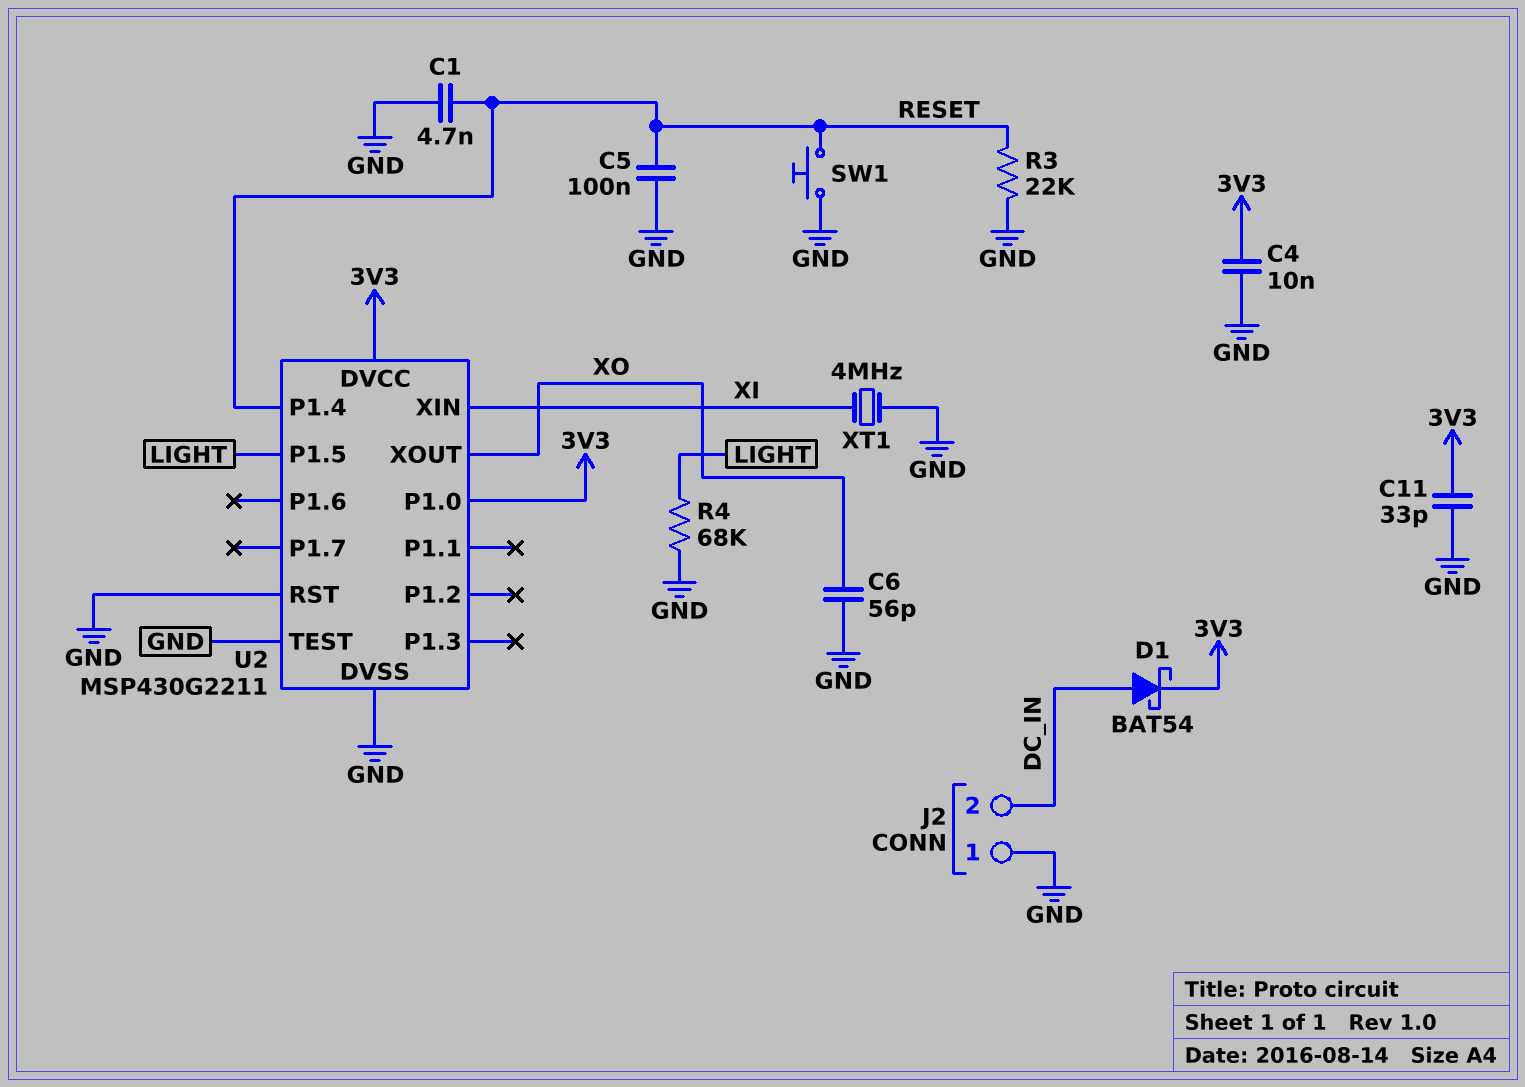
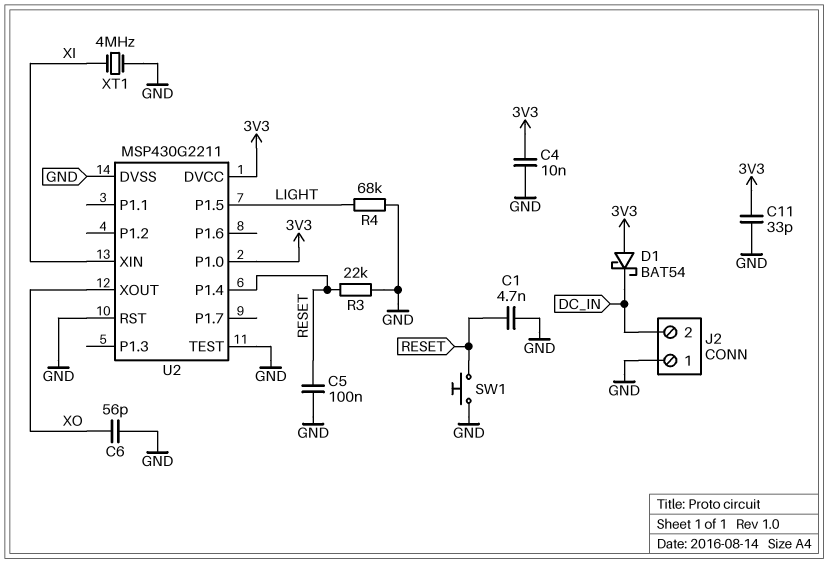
D1: schottky BAT54 (A DC_IN, K 3V3) -> schottky BAT54 (A 3V3, K DC_IN)

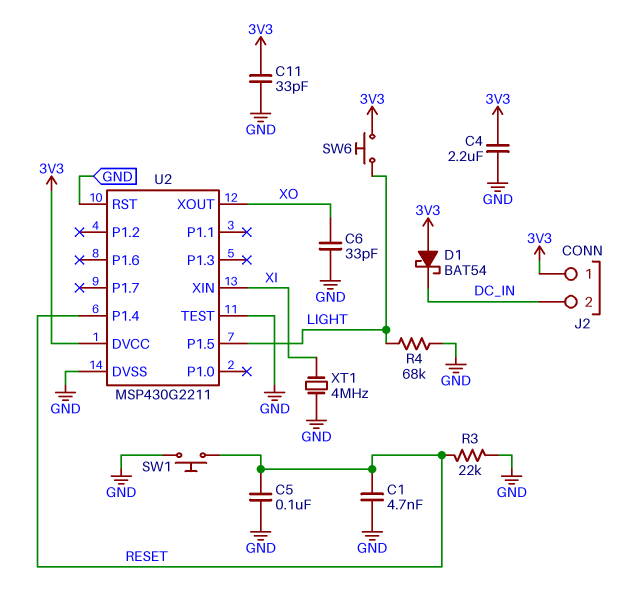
C4: 10nF (3V3, GND) -> 2.2uF (3V3, GND)
C6: 56pF (GND, XO) -> 33pF (GND, XO)
J2 pin 1: GND -> 3V3
SW6: none -> button (3V3, LIGHT)
U2 pin P1.0: 3V3 -> none

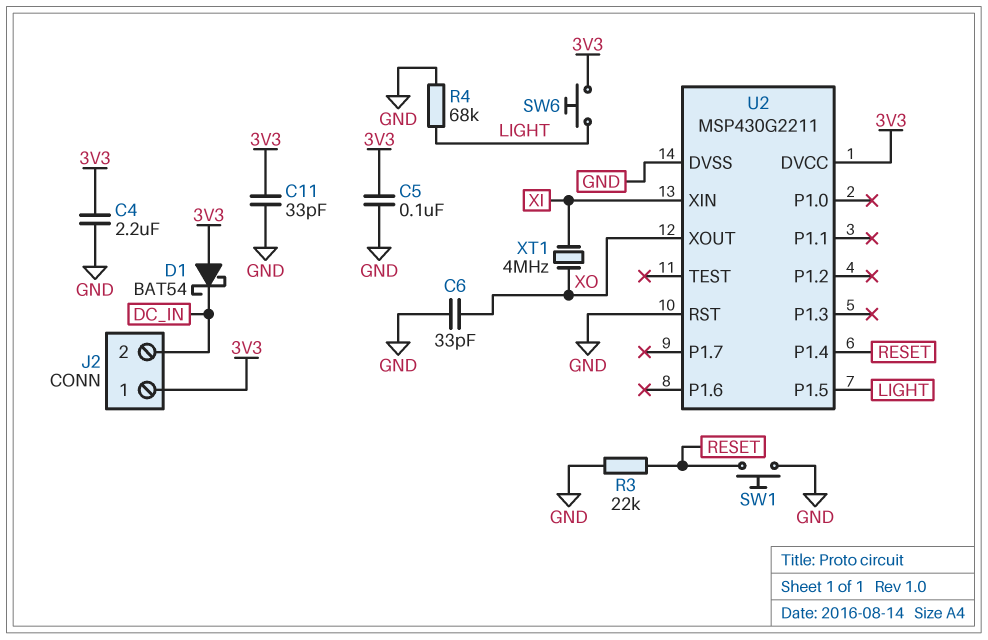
C1: 4.7nF (GND, RESET) -> none
C5: 100nF (GND, RESET) -> 100nF (3V3, GND)
U2 pin TEST: GND -> none
XT1: 4MHz (GND, XI) -> 4MHz (XI, XO)

